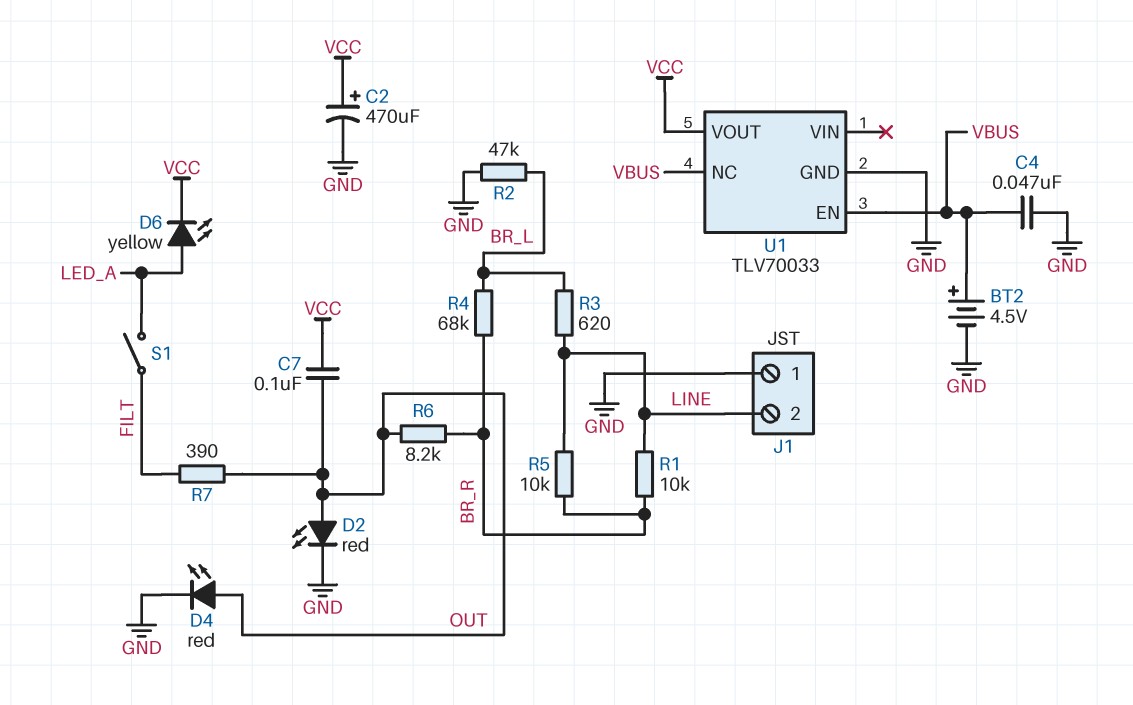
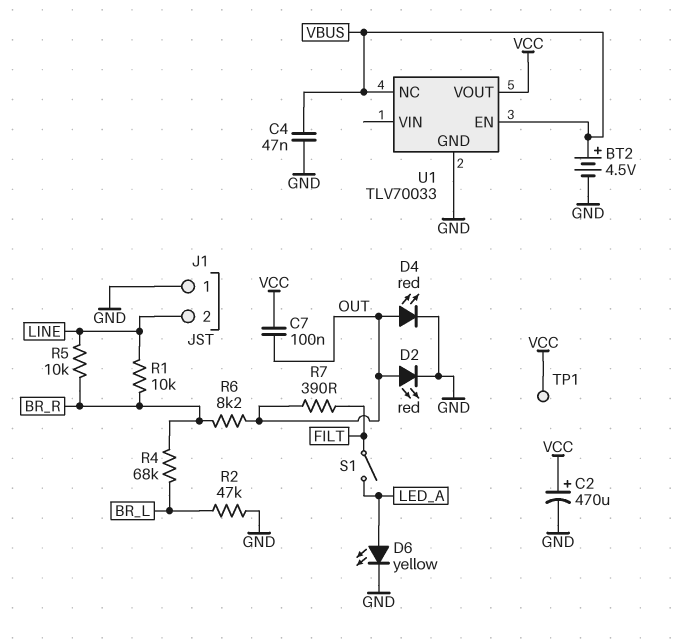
D6: LED yellow (A LED_A, K VCC) -> LED yellow (A LED_A, K GND)
R3: 620 (BR_L, LINE) -> none
TP1: none -> test point (VCC)

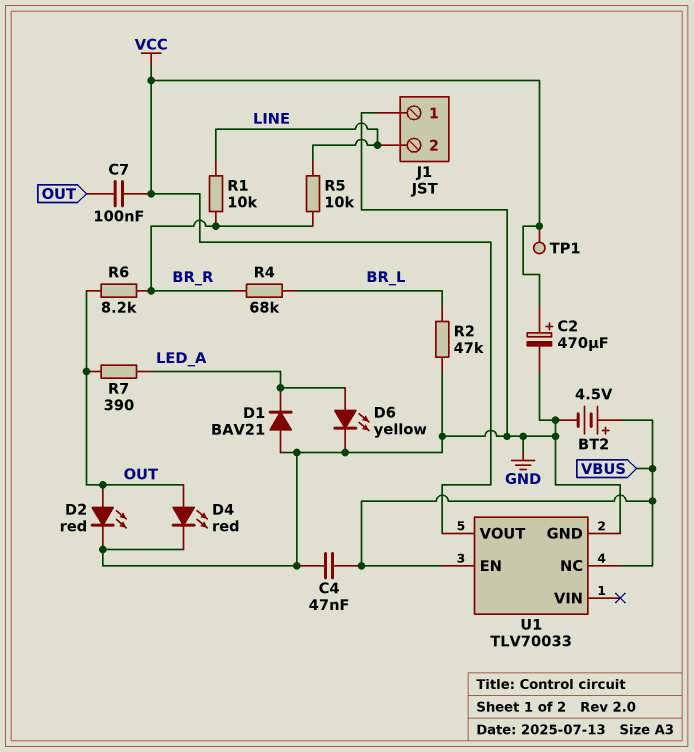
D1: none -> diode BAV21 (A GND, K LED_A)
R7: 390 (FILT, OUT) -> 390 (LED_A, OUT)
S1: switch (FILT, LED_A) -> none

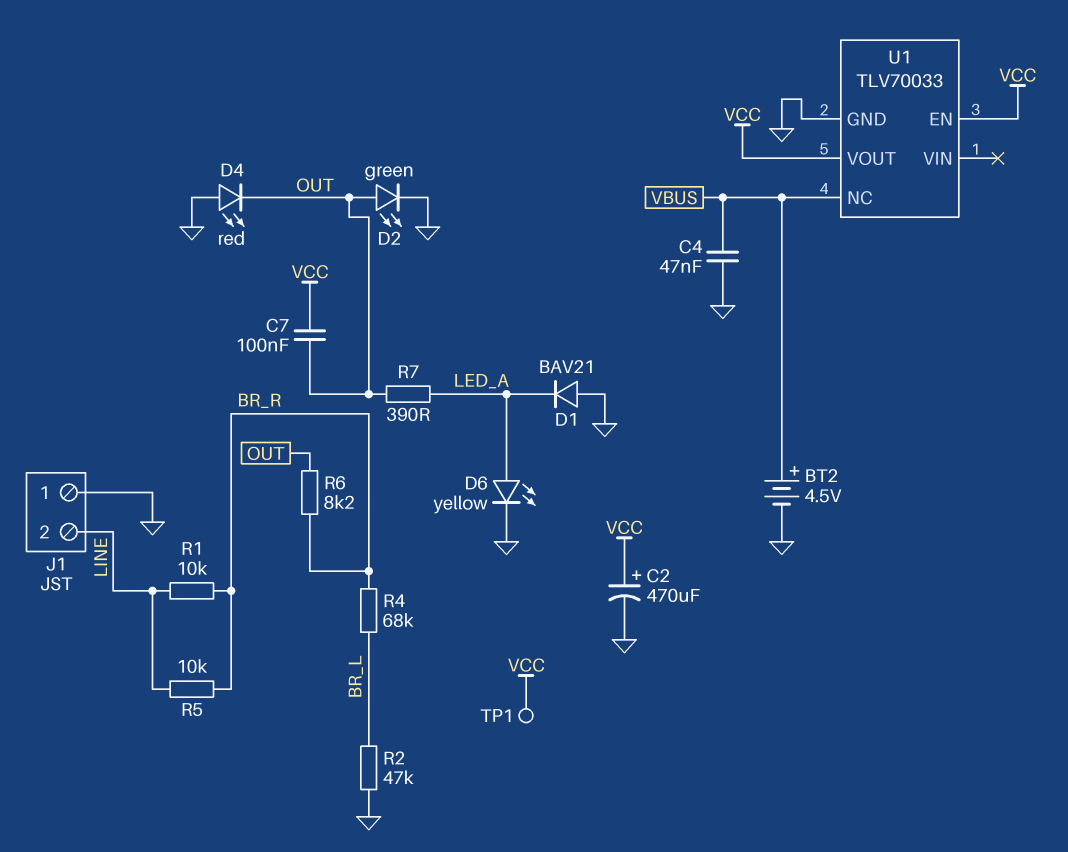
D2: LED red (A OUT, K GND) -> LED green (A OUT, K GND)
D4: LED red (A OUT, K GND) -> LED red (A GND, K OUT)
U1 pin EN: VBUS -> VCC

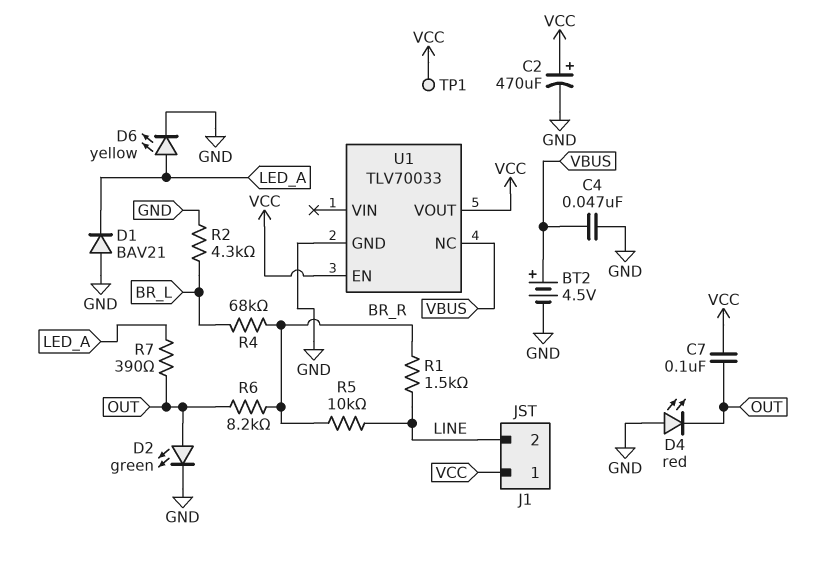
J1 pin 1: GND -> VCC
R1: 10k (BR_R, LINE) -> 1.5k (BR_R, LINE)
R2: 47k (BR_L, GND) -> 4.3k (BR_L, GND)

